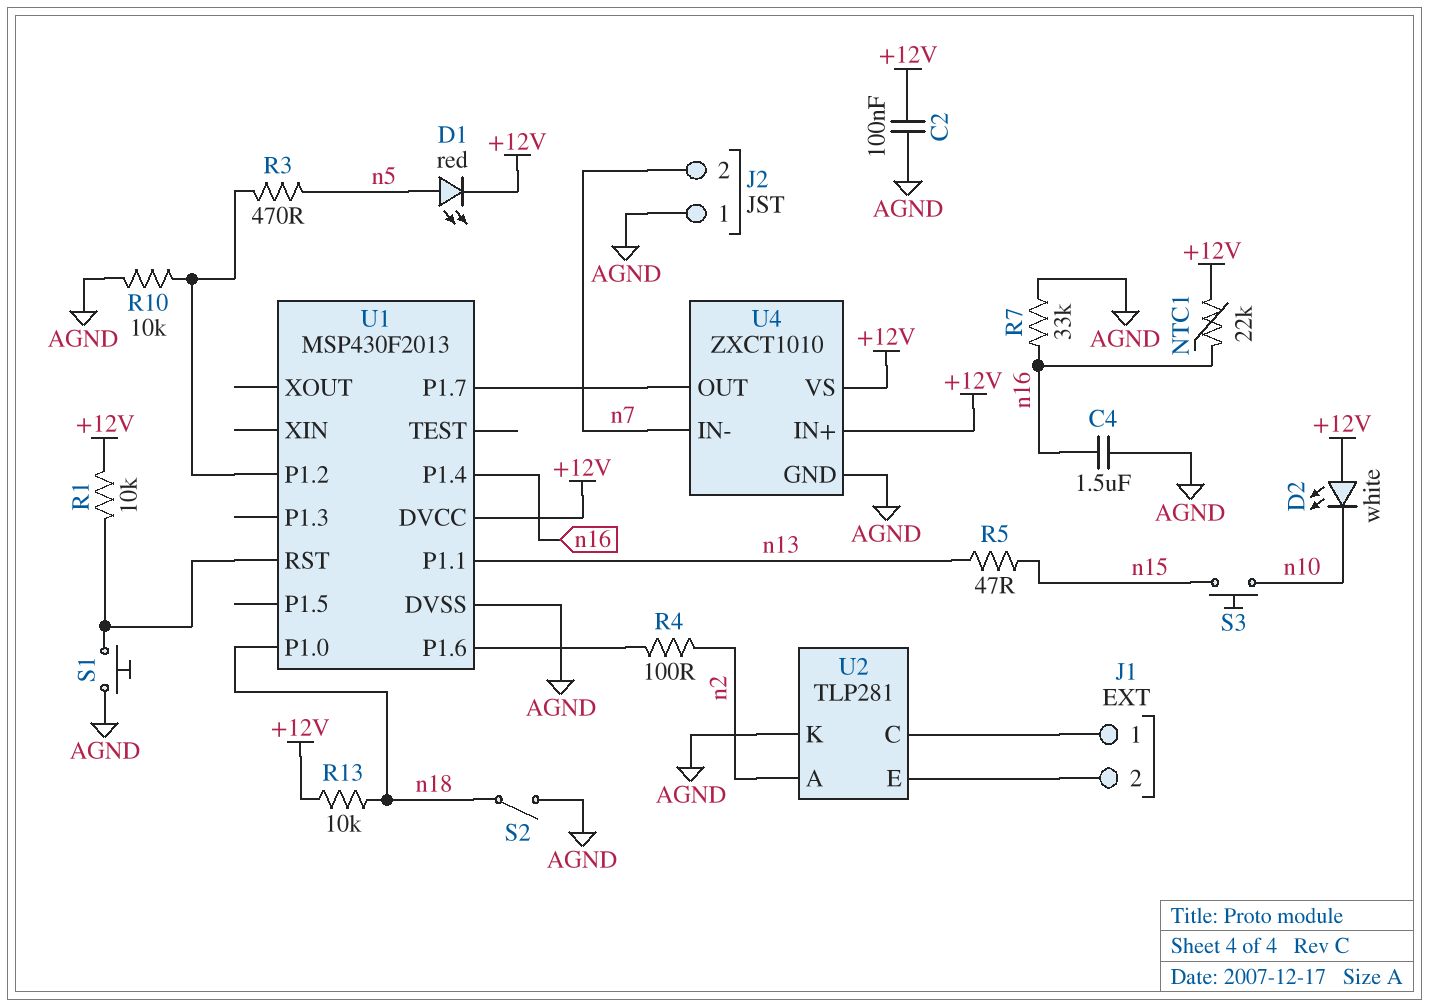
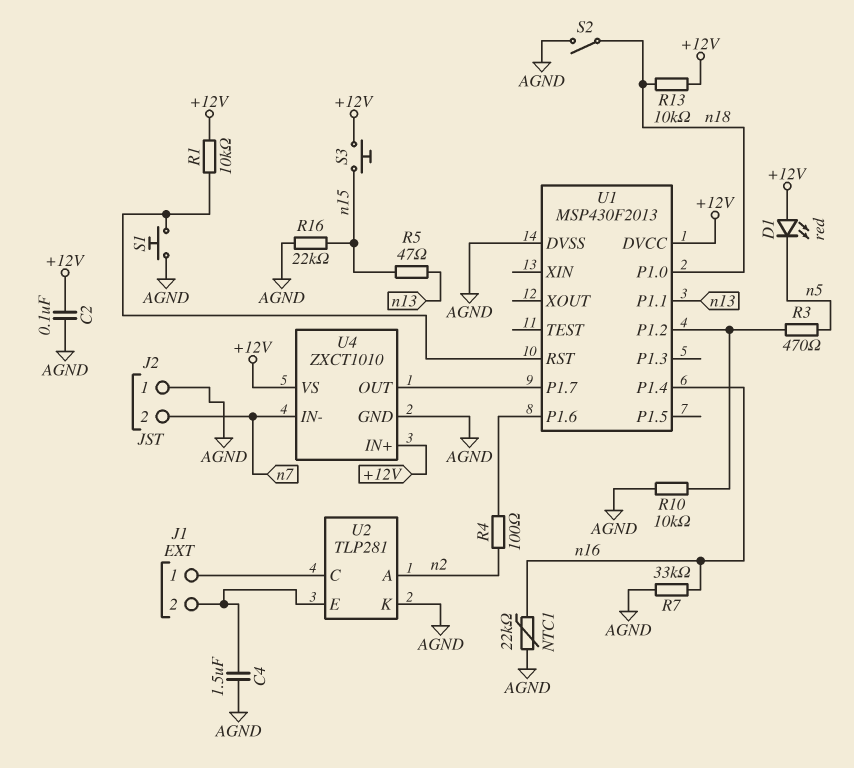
C4: 1.5uF (AGND, n16) -> 1.5uF (AGND, J1/2)
D1: LED red (A n5, K +12V) -> LED red (A +12V, K n5)
D2: LED white (A +12V, K n10) -> none
NTC1: 22k (+12V, n16) -> 22k (AGND, n16)
R16: none -> 22k (AGND, n15)
S3: button (n10, n15) -> button (+12V, n15)

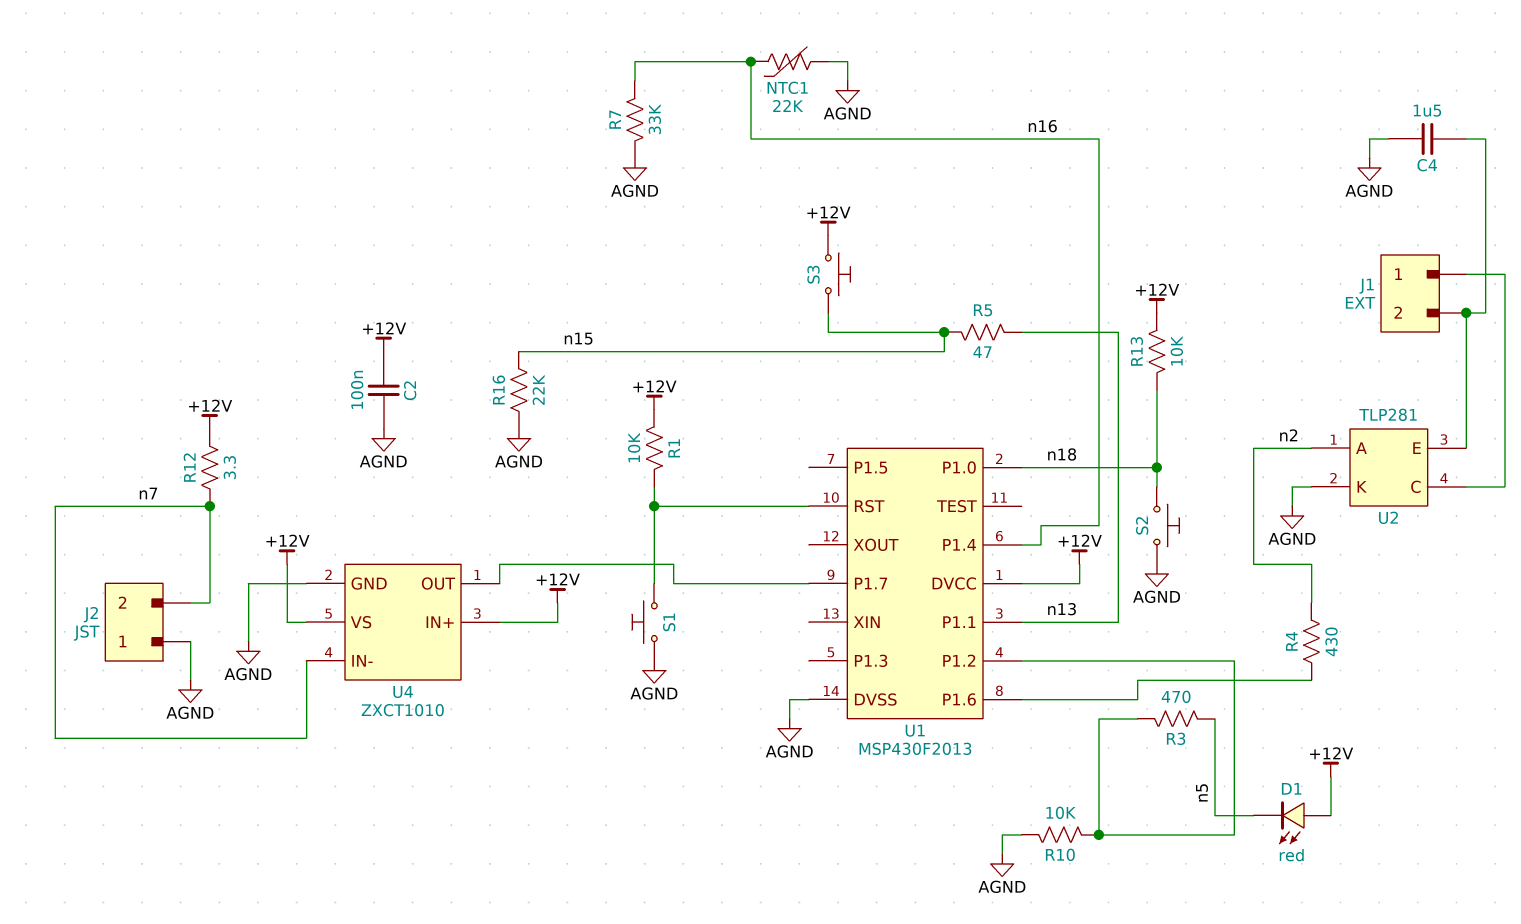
R4: 100 (U1/P1.6, n2) -> 430 (U1/P1.6, n2)
R12: none -> 3.3 (+12V, n7)
S2: switch (AGND, n18) -> button (AGND, n18)

